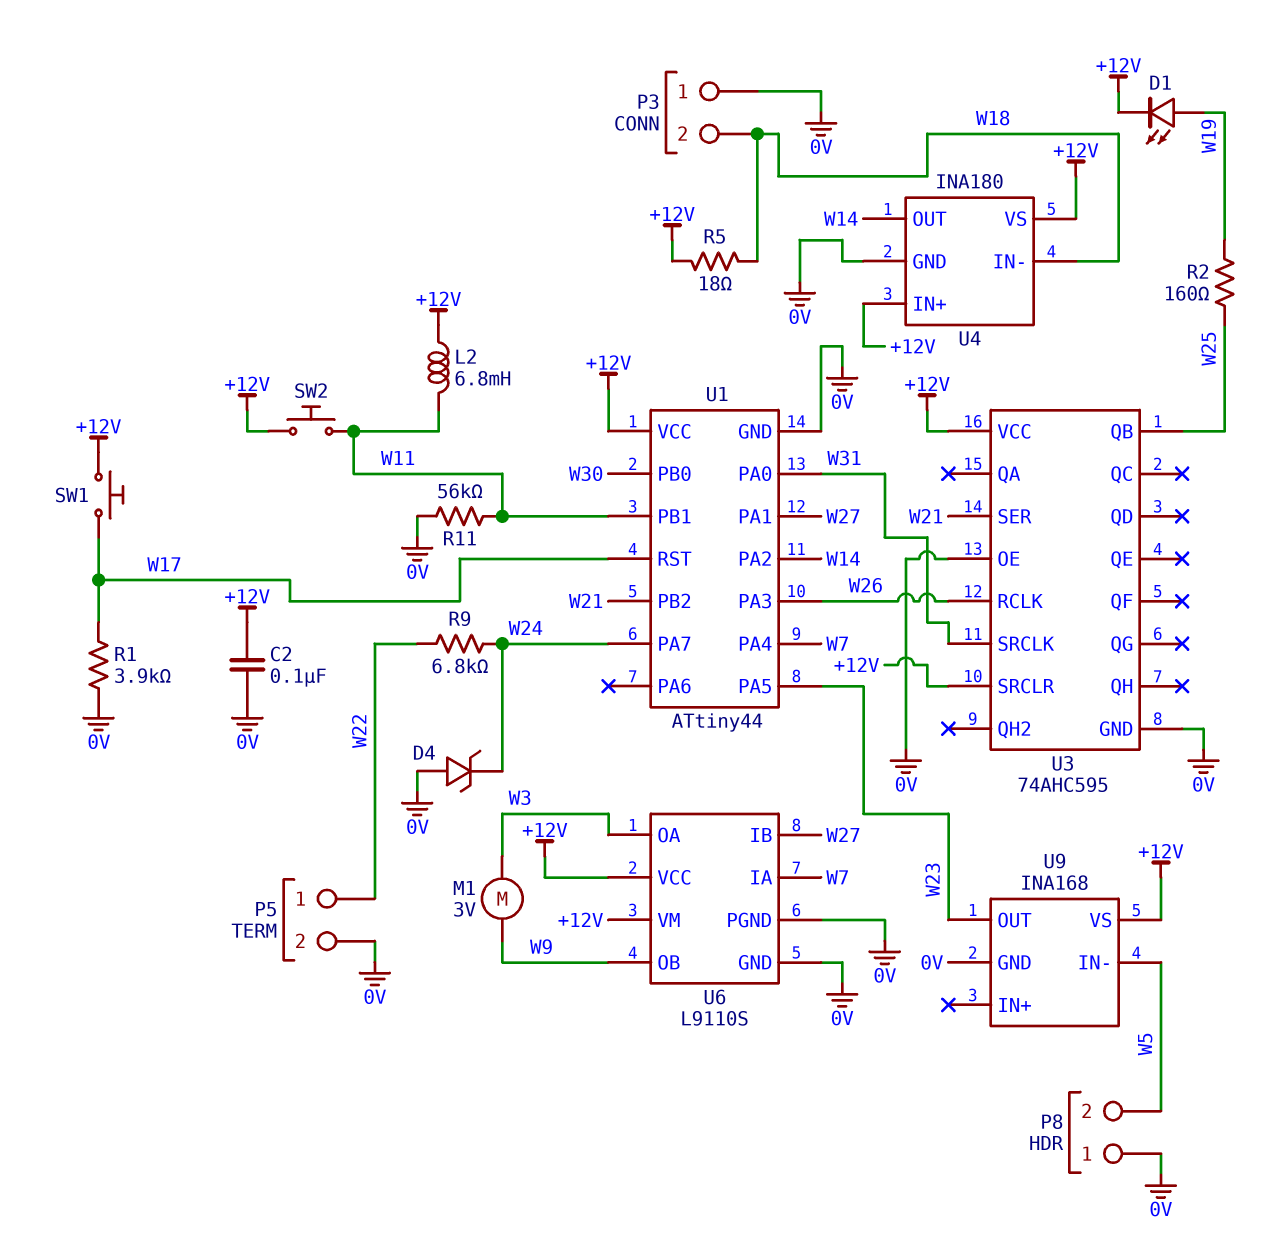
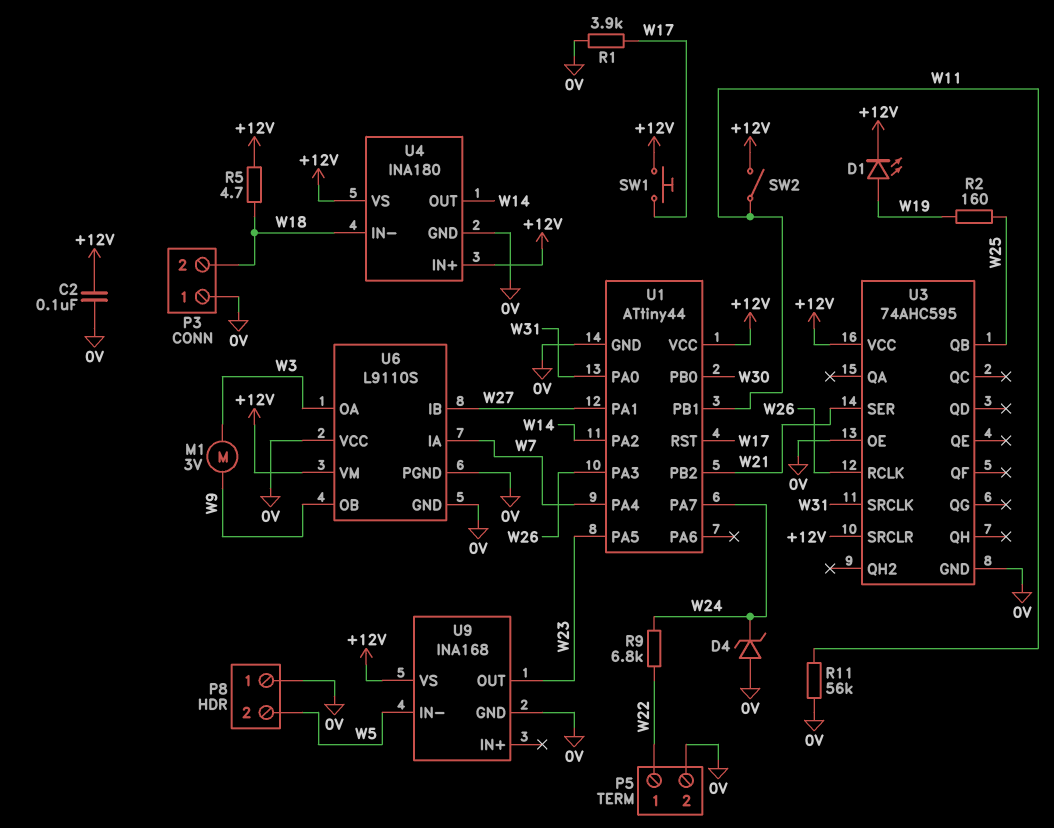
L2: 6.8mH (+12V, W11) -> none
R5: 18 (+12V, W18) -> 4.7 (+12V, W18)
SW2: button (+12V, W11) -> switch (+12V, W11)
U6 pin VCC: +12V -> 0V

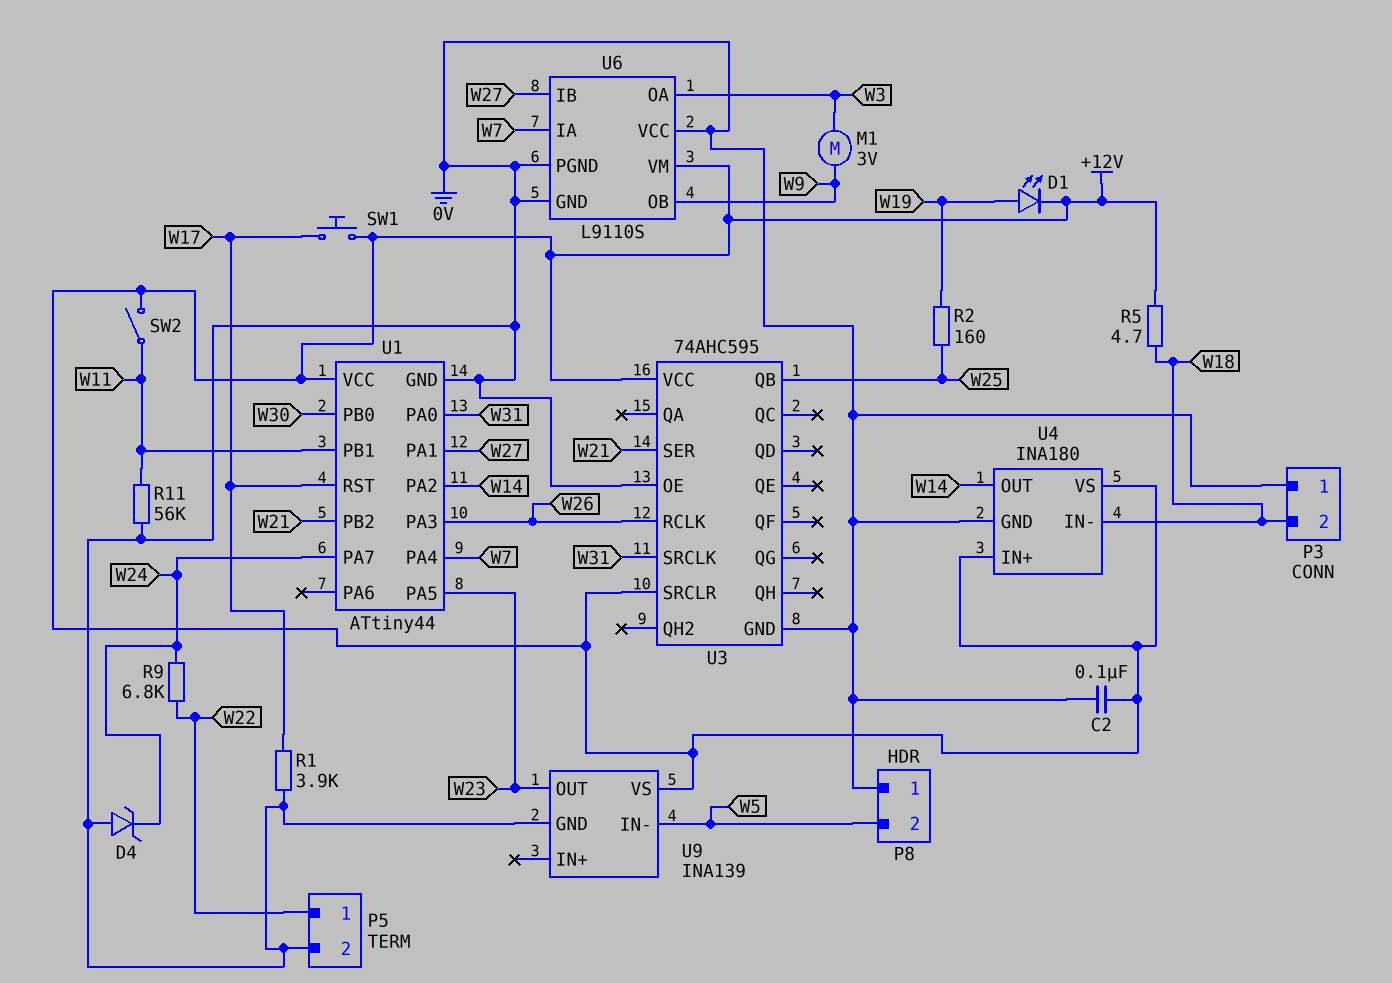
U9: INA168 -> INA139

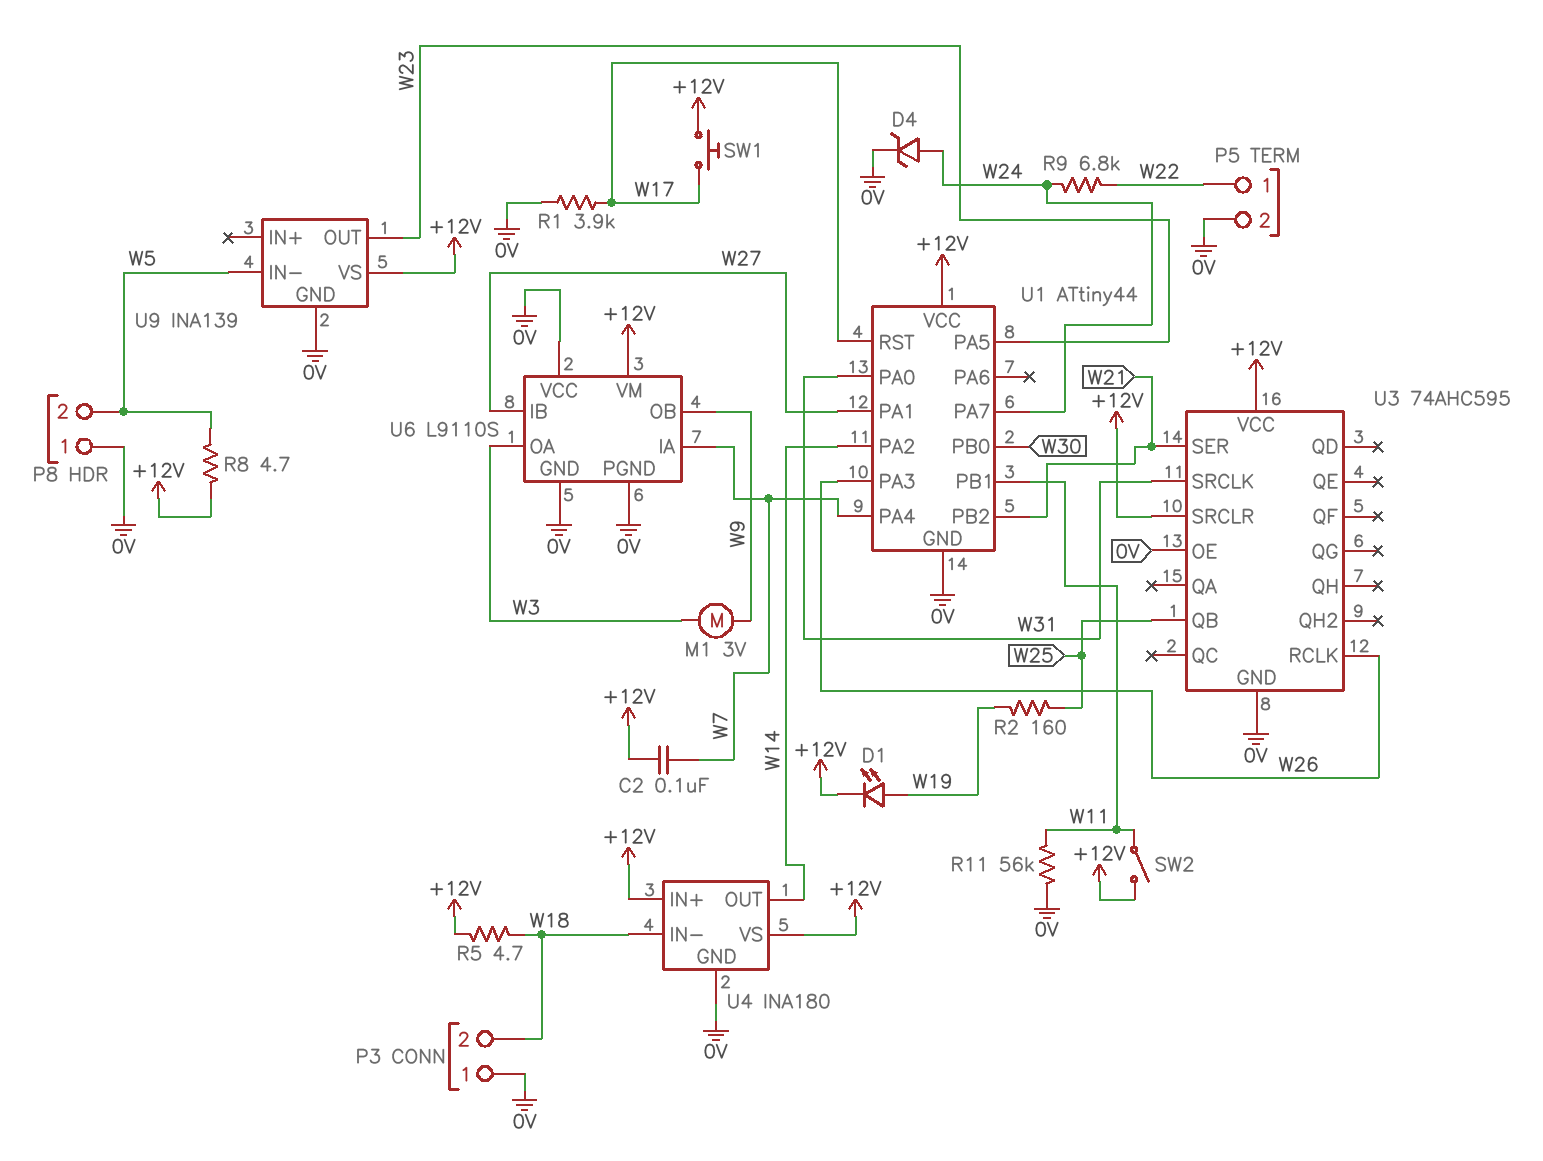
C2: 100nF (+12V, 0V) -> 100nF (+12V, W7)
D4: zener (A 0V, K W24) -> zener (A W24, K 0V)
R8: none -> 4.7 (+12V, W5)

